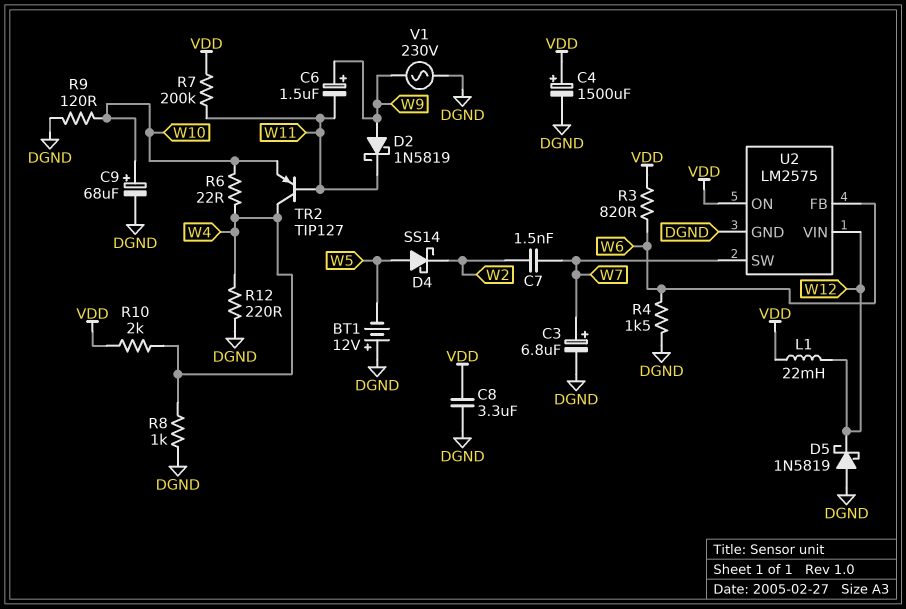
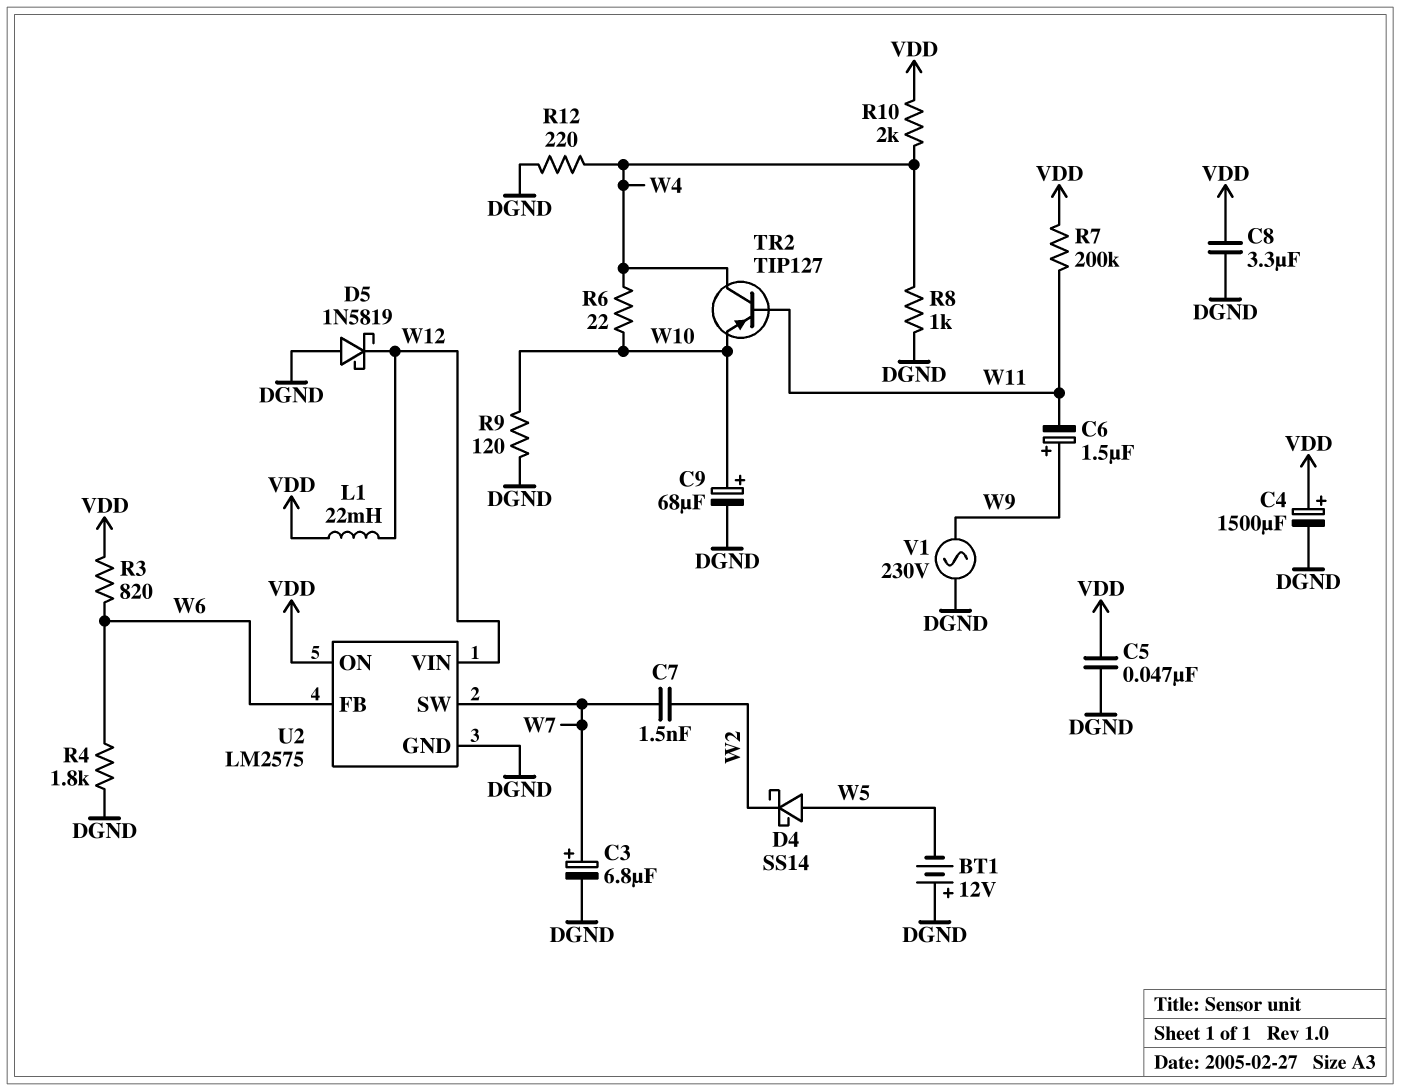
C5: none -> 47nF (DGND, VDD)
D2: schottky 1N5819 (A W9, K W11) -> none
R4: 1.5k (DGND, W6) -> 1.8k (DGND, W6)

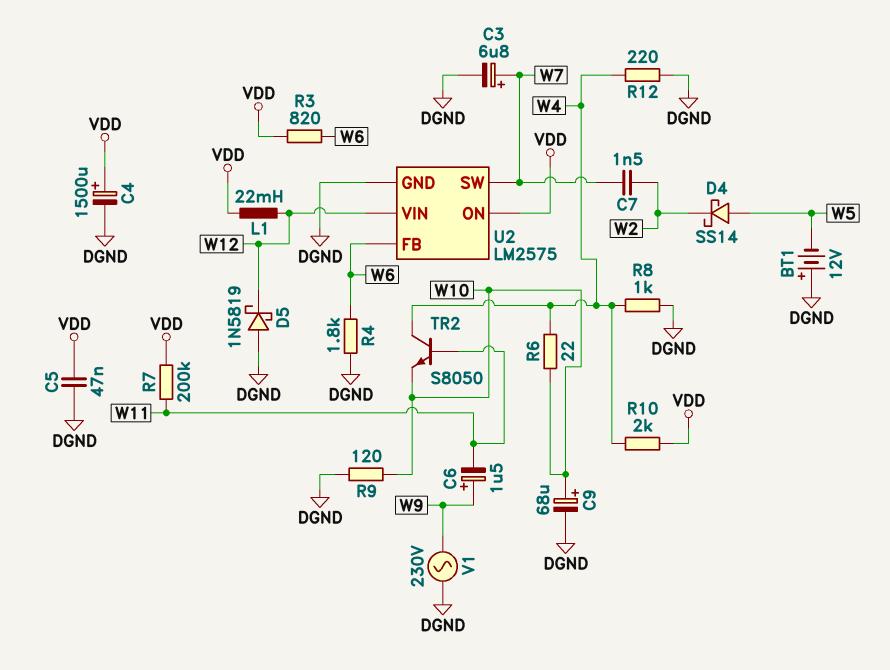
C8: 3.3uF (DGND, VDD) -> none
TR2: PNP TIP127 (B W11, C W4, E W10) -> NPN S8050 (B W11, C W4, E W10)

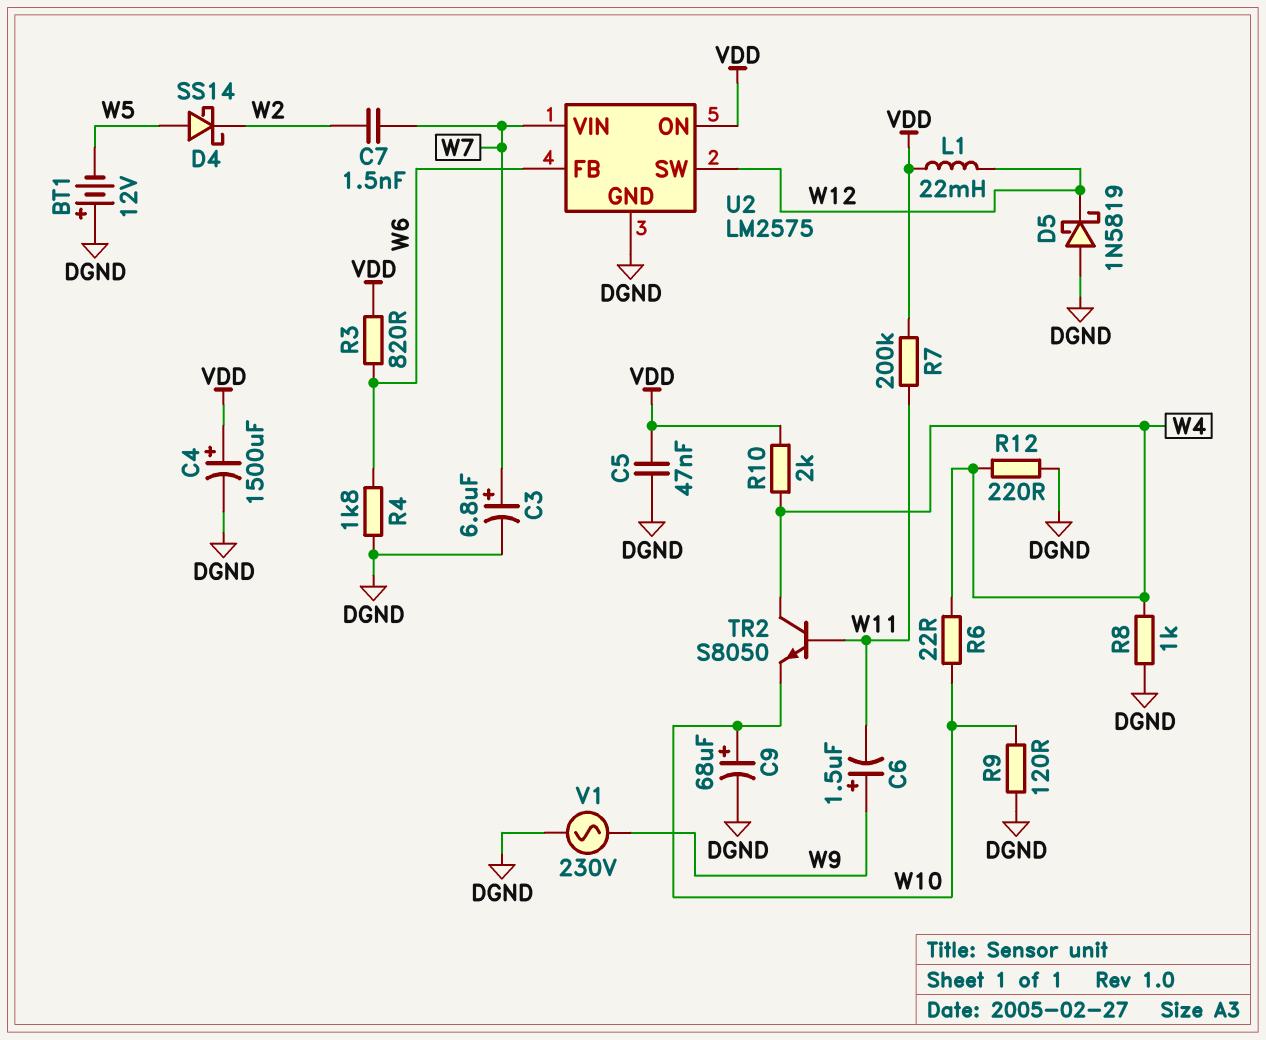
U2 pin SW: W7 -> W12
U2 pin VIN: W12 -> W7

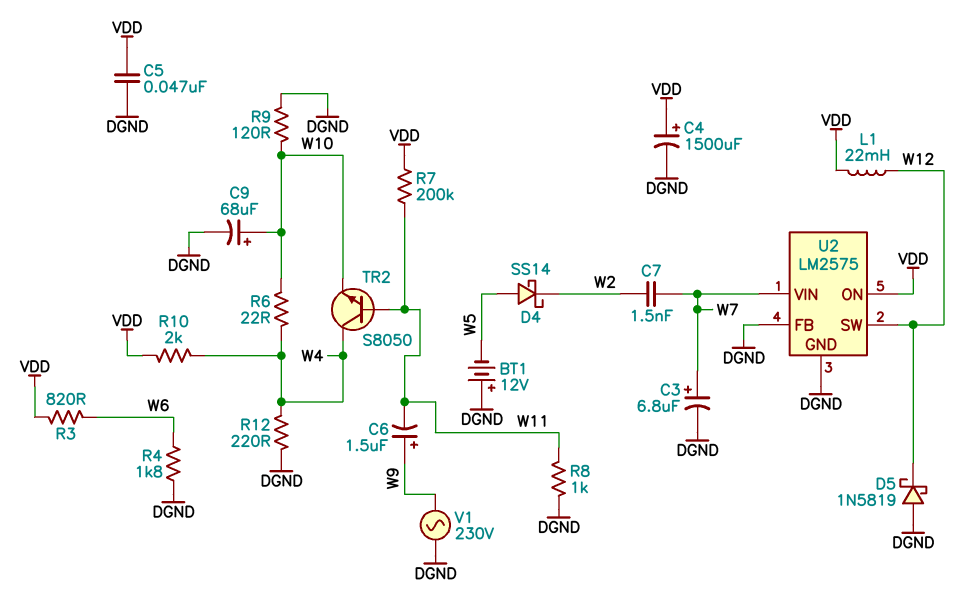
R8: 1k (DGND, W4) -> 1k (DGND, W11)
U2 pin FB: W6 -> DGND

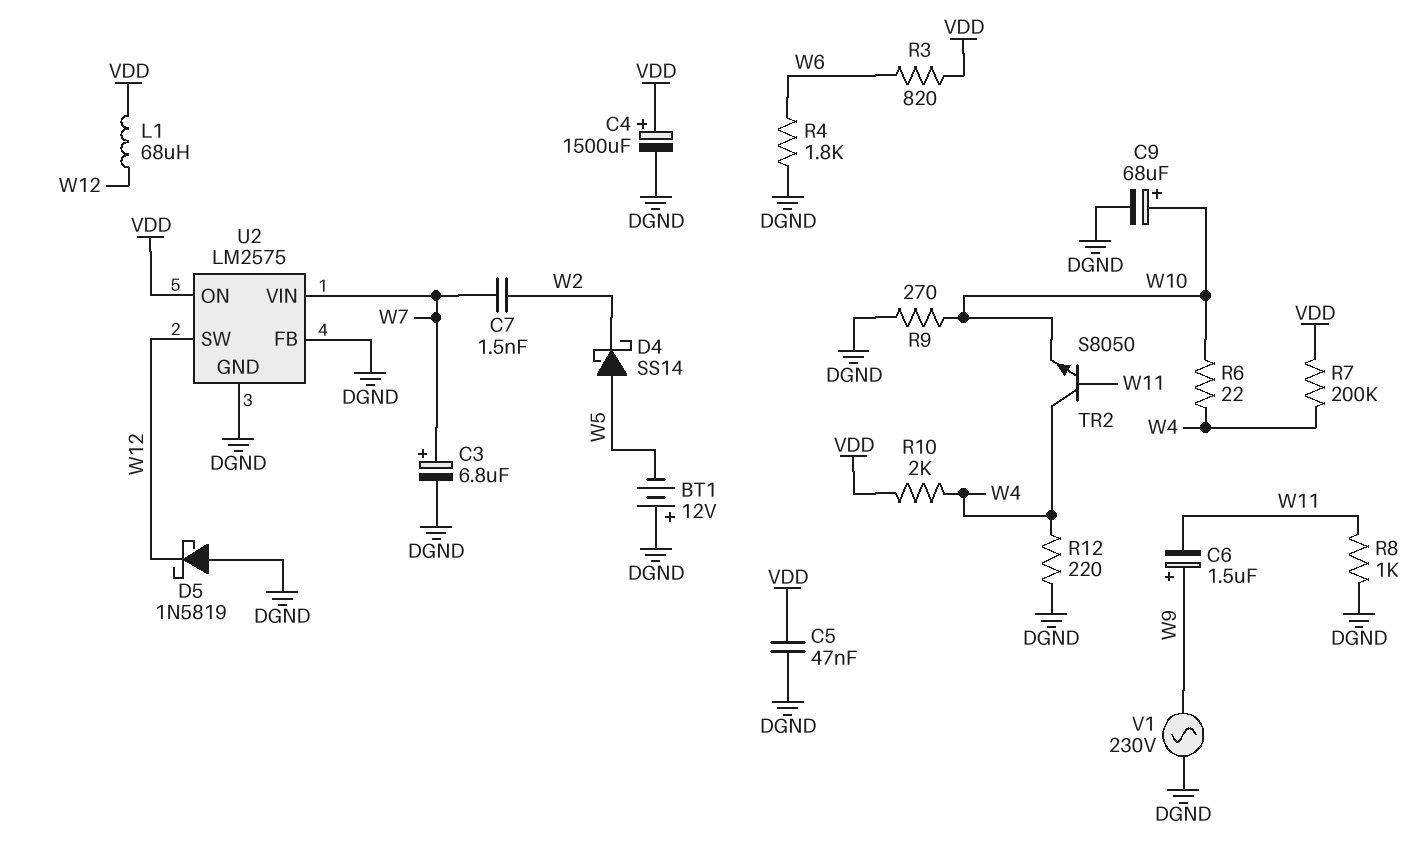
L1: 22mH (VDD, W12) -> 68uH (VDD, W12)
R7: 200k (VDD, W11) -> 200k (VDD, W4)
R9: 120 (DGND, W10) -> 270 (DGND, W10)

